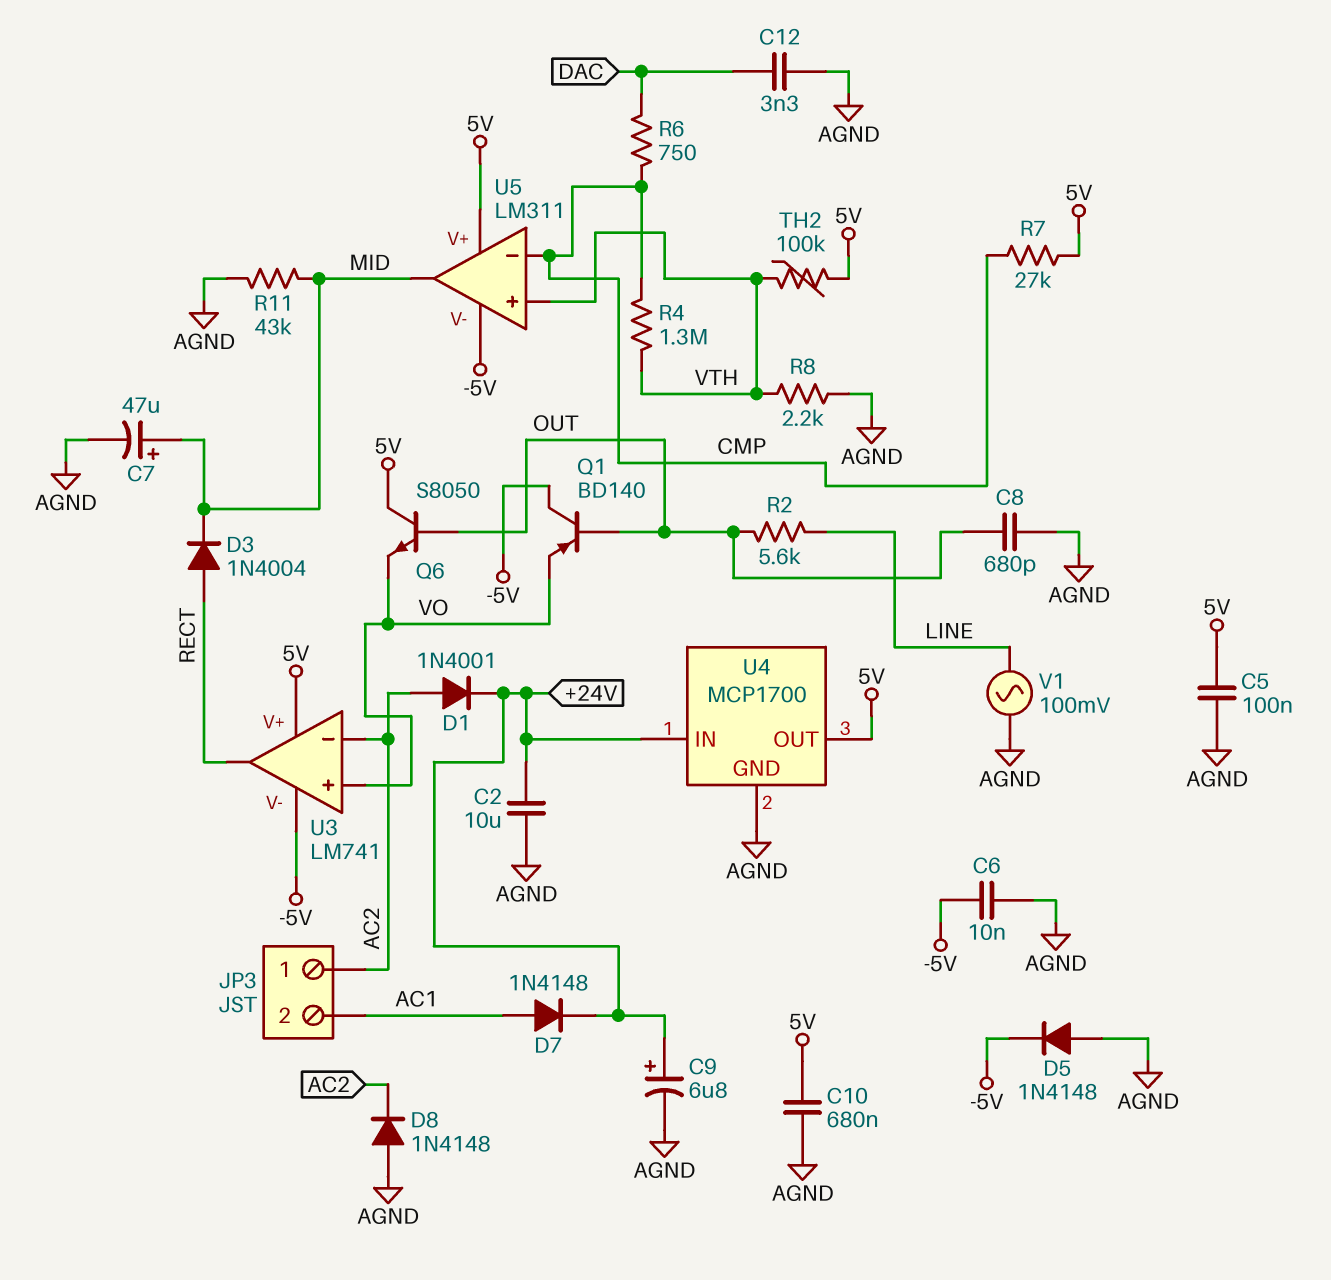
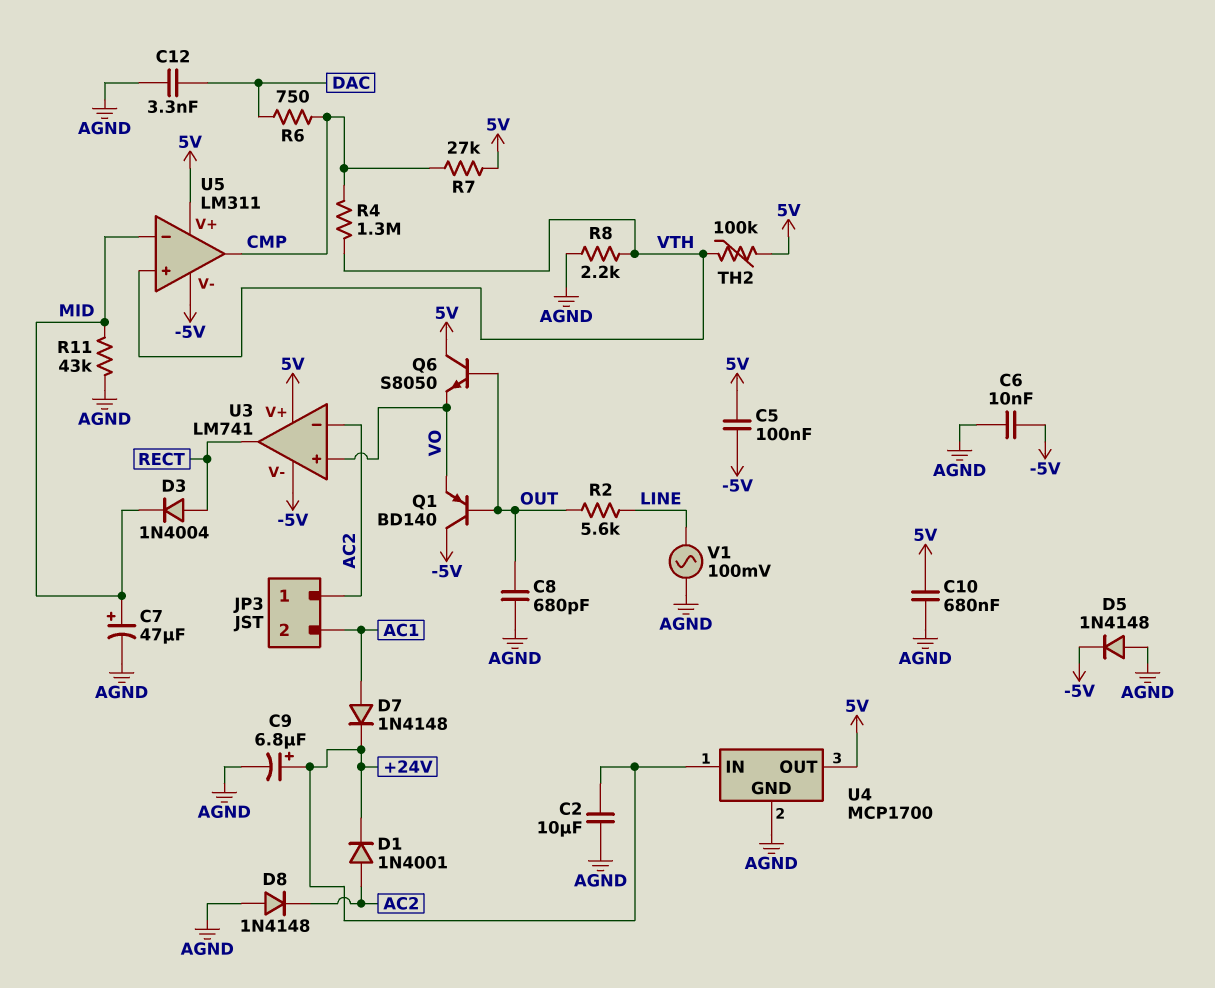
C5: 100nF (5V, AGND) -> 100nF (-5V, 5V)
U5 pin in-: CMP -> MID
U5 pin out: MID -> CMP

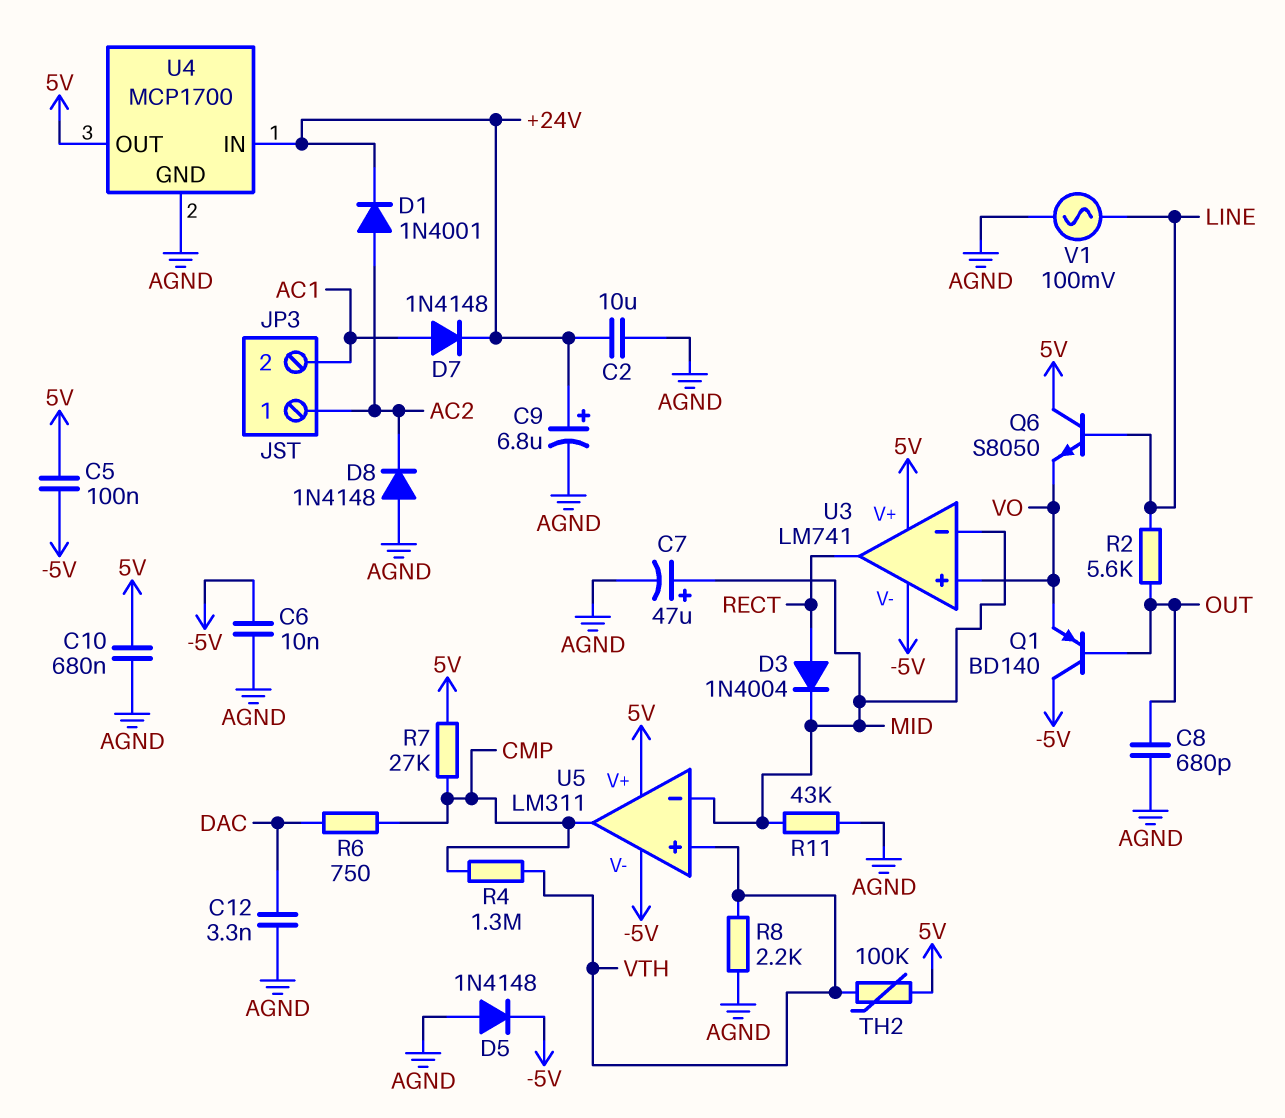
Q6: NPN S8050 (B OUT, C 5V, E VO) -> NPN S8050 (B LINE, C 5V, E VO)
U3 pin in-: AC2 -> MID

